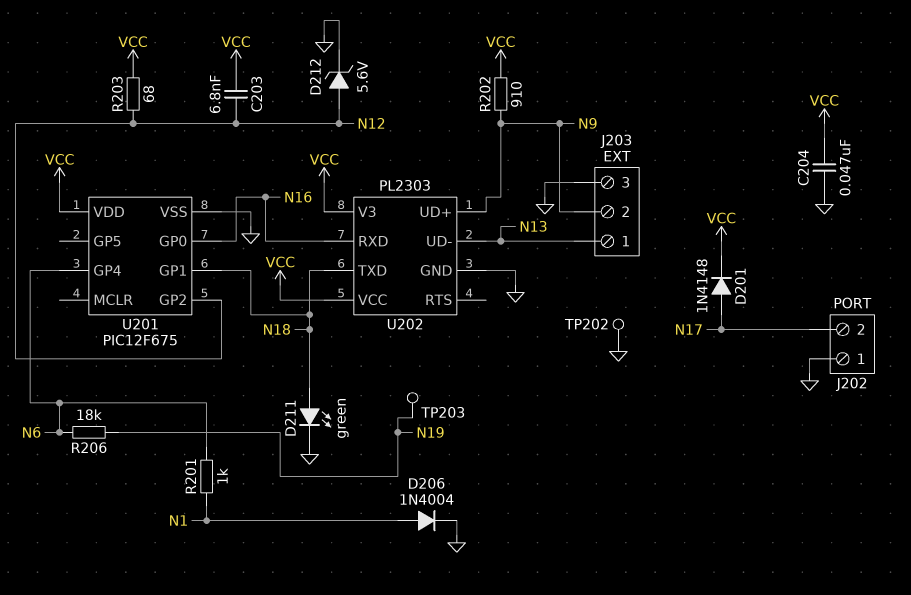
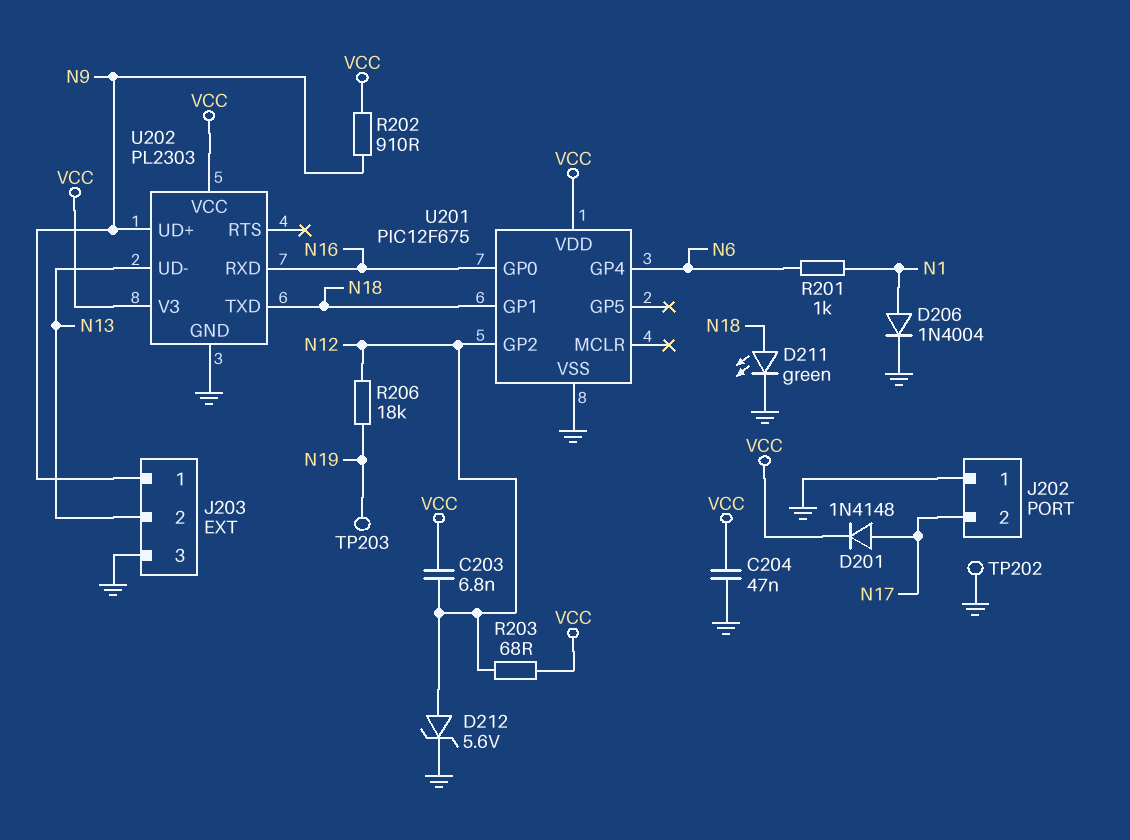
J203 pin 1: N13 -> N9
J203 pin 2: N9 -> N13
R206: 18k (N6, N19) -> 18k (N12, N19)

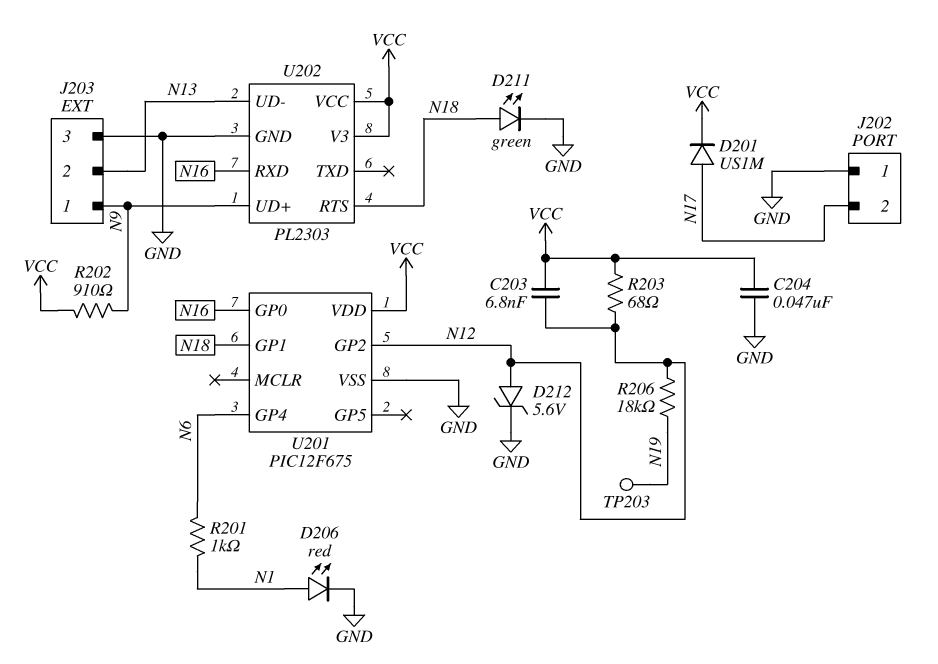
D201: diode 1N4148 (A N17, K VCC) -> diode US1M (A N17, K VCC)
D206: diode 1N4004 (A N1, K GND) -> LED red (A N1, K GND)
TP202: test point (GND) -> none
U202 pin RTS: none -> N18
U202 pin TXD: N18 -> none

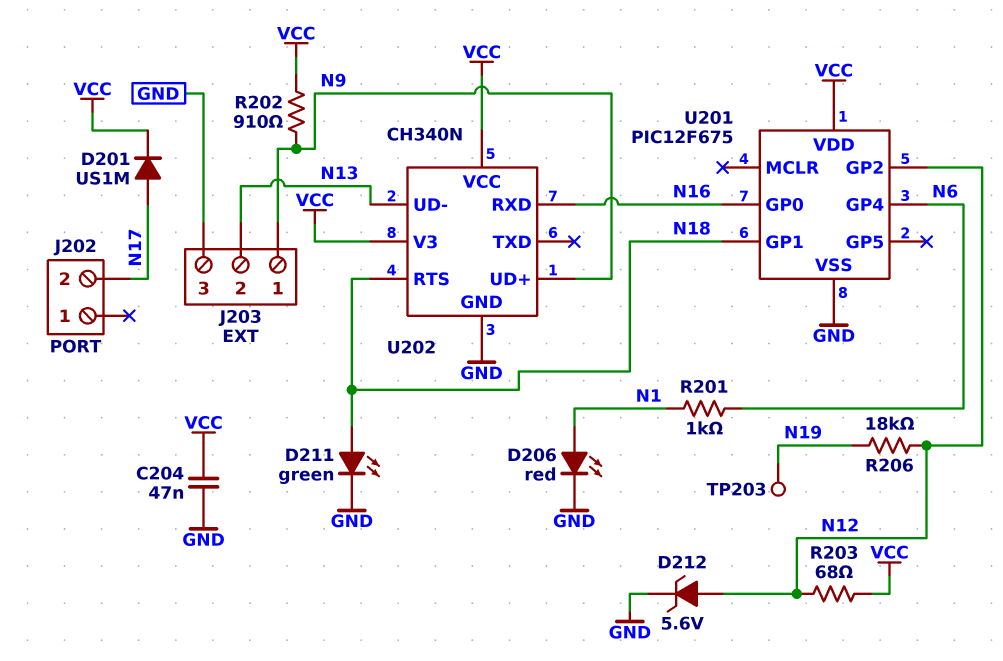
C203: 6.8nF (N12, VCC) -> none
J202 pin 1: GND -> none
U202: PL2303 -> CH340N

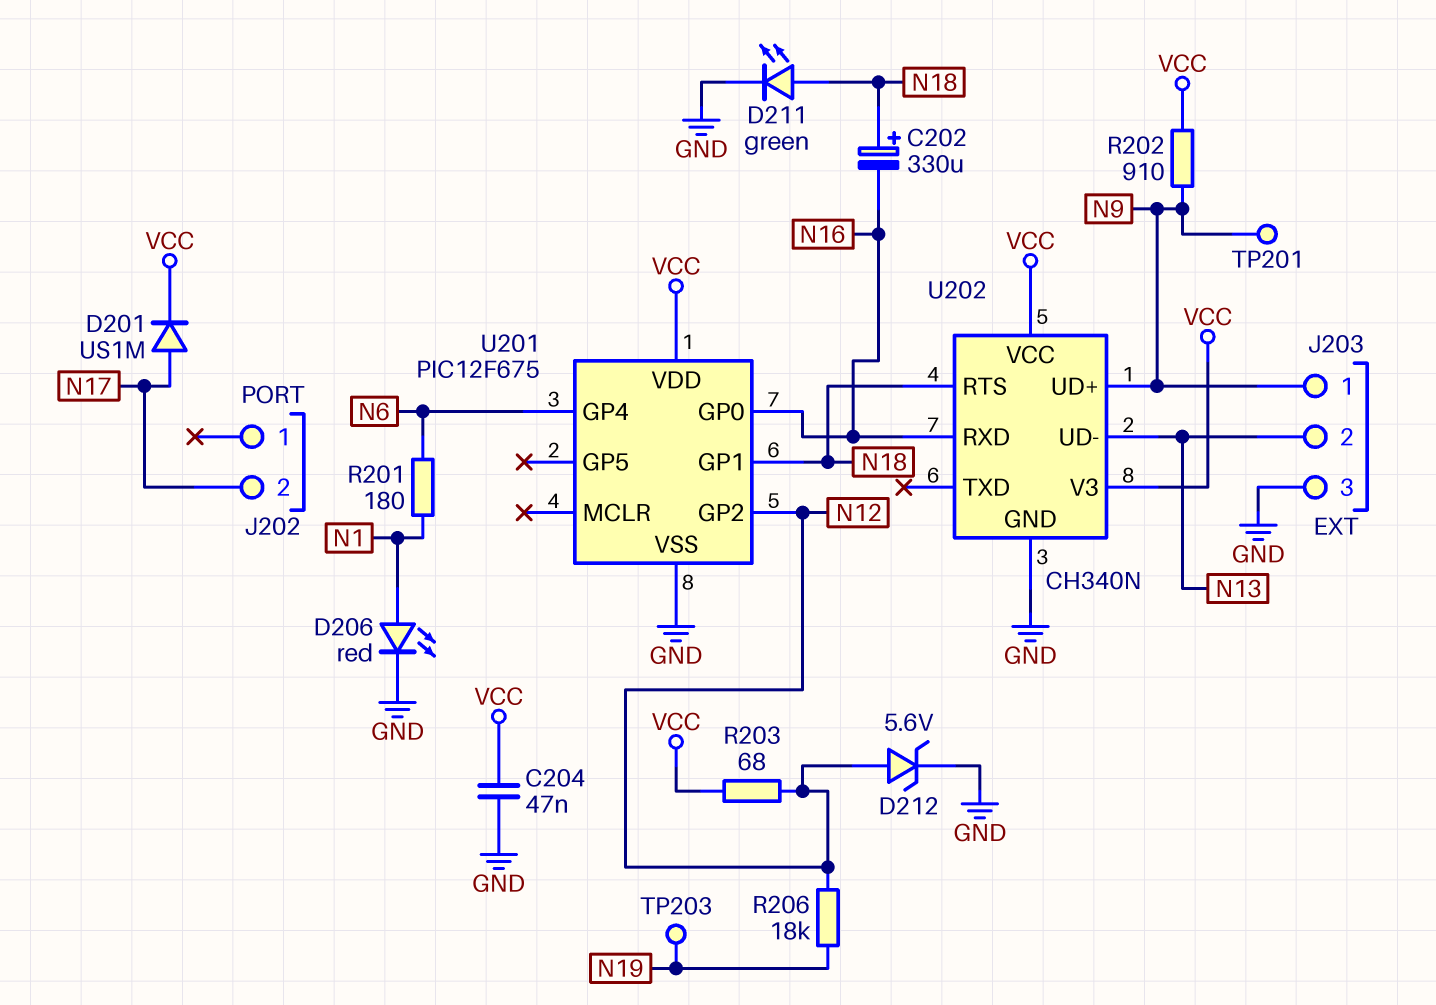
C202: none -> 330uF (plus N18, minus N16)
R201: 1k (N1, N6) -> 180 (N1, N6)
TP201: none -> test point (N9)

